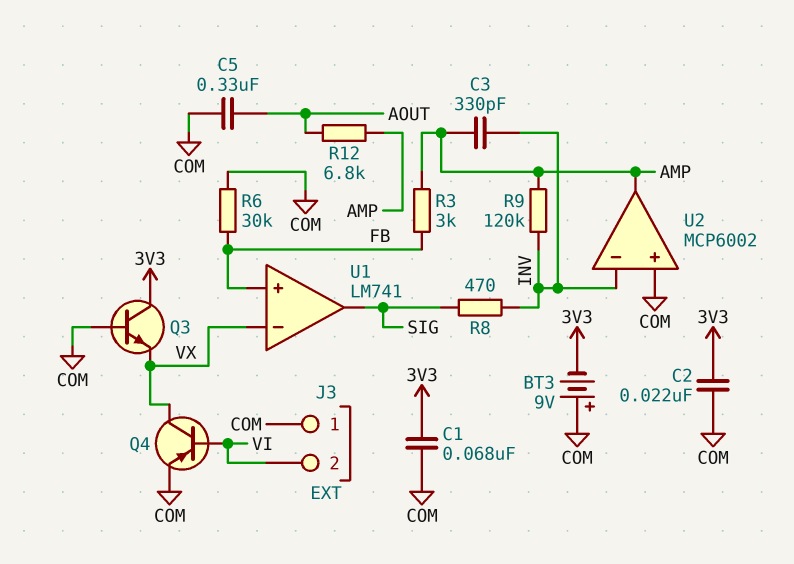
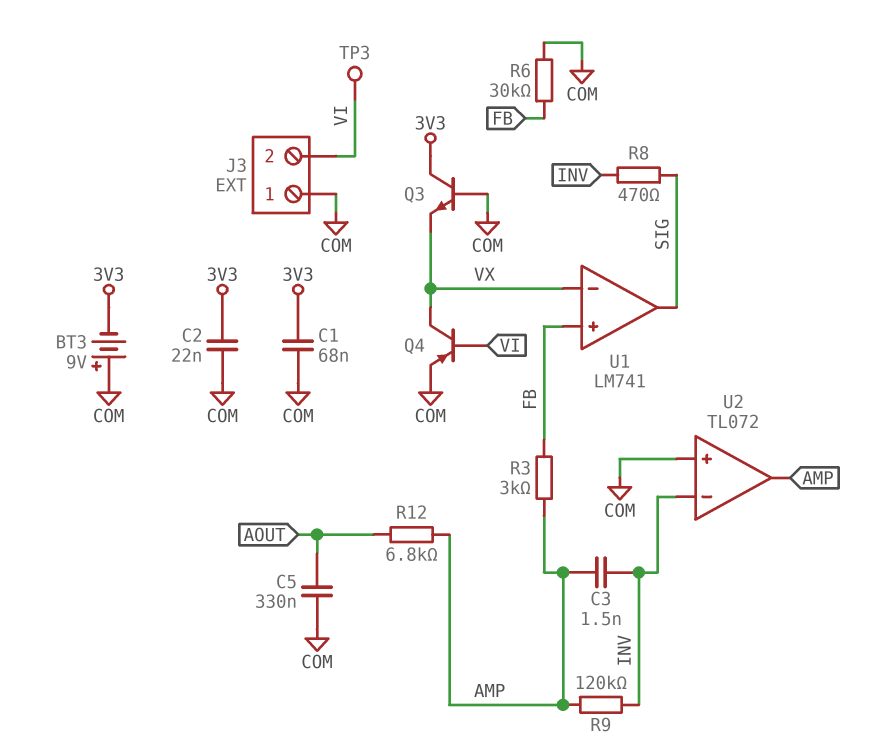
C3: 330pF (AMP, INV) -> 1.5nF (AMP, INV)
TP3: none -> test point (VI)
U2: MCP6002 -> TL072

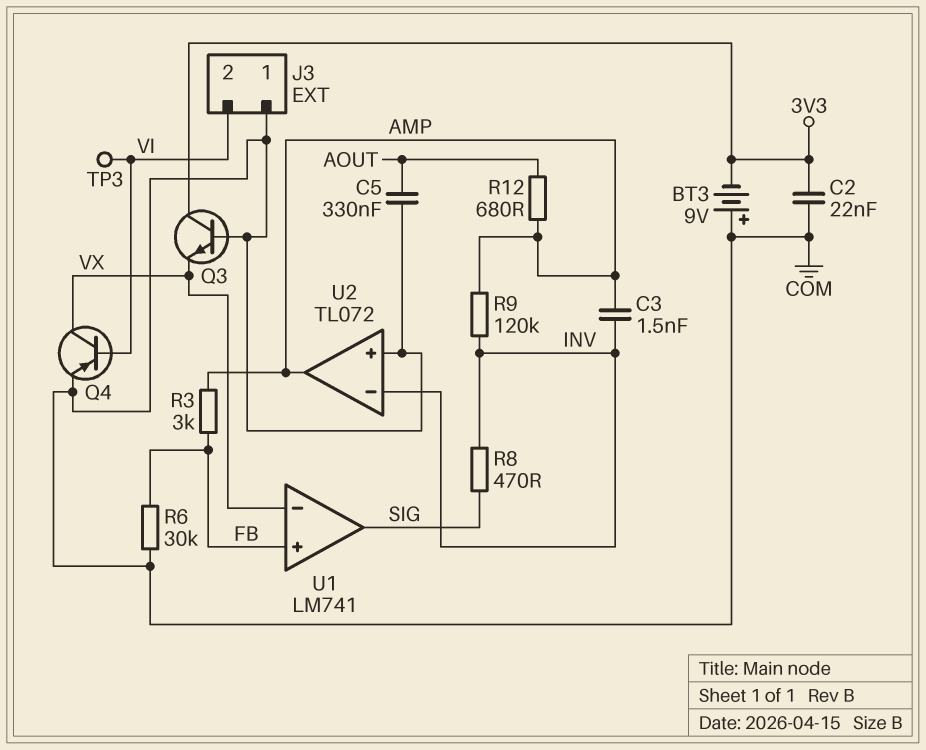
C1: 68nF (3V3, COM) -> none
R12: 6.8k (AMP, AOUT) -> 680 (AMP, AOUT)

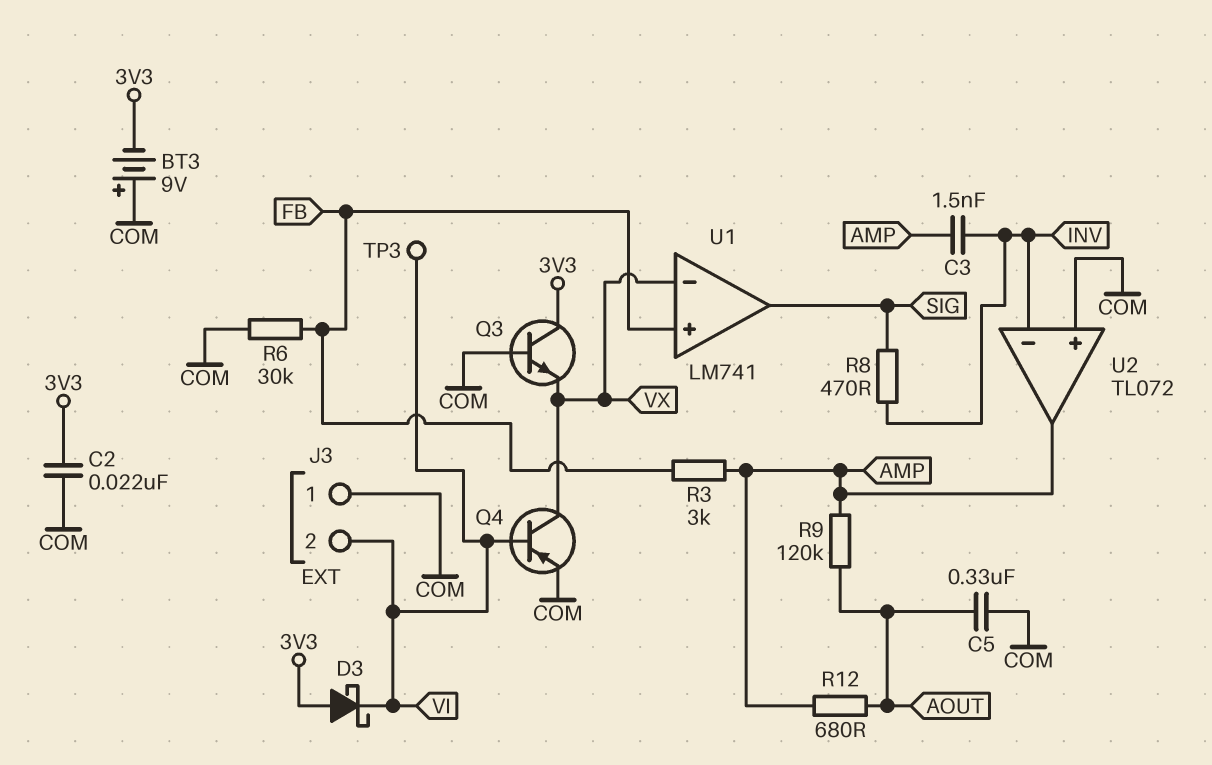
D3: none -> schottky (A 3V3, K VI)
R9: 120k (AMP, INV) -> 120k (AMP, AOUT)

